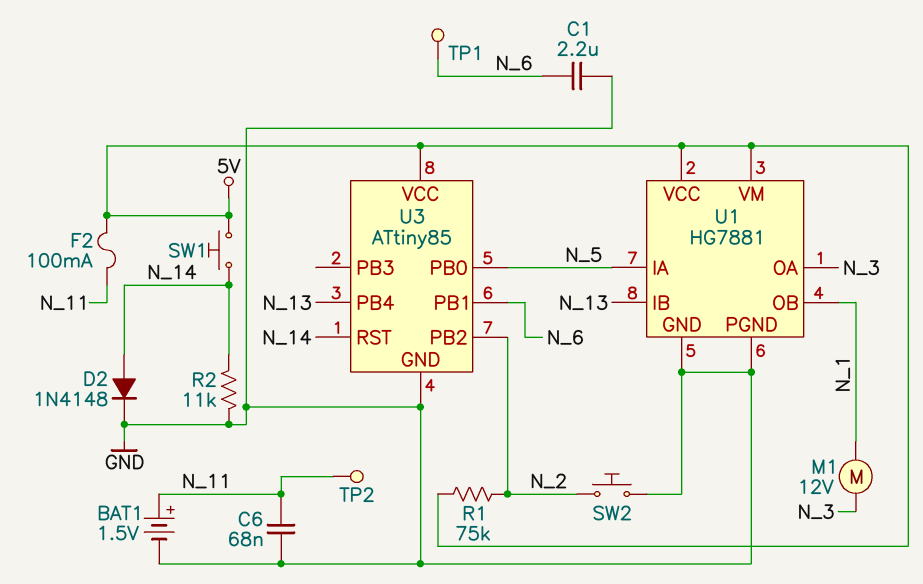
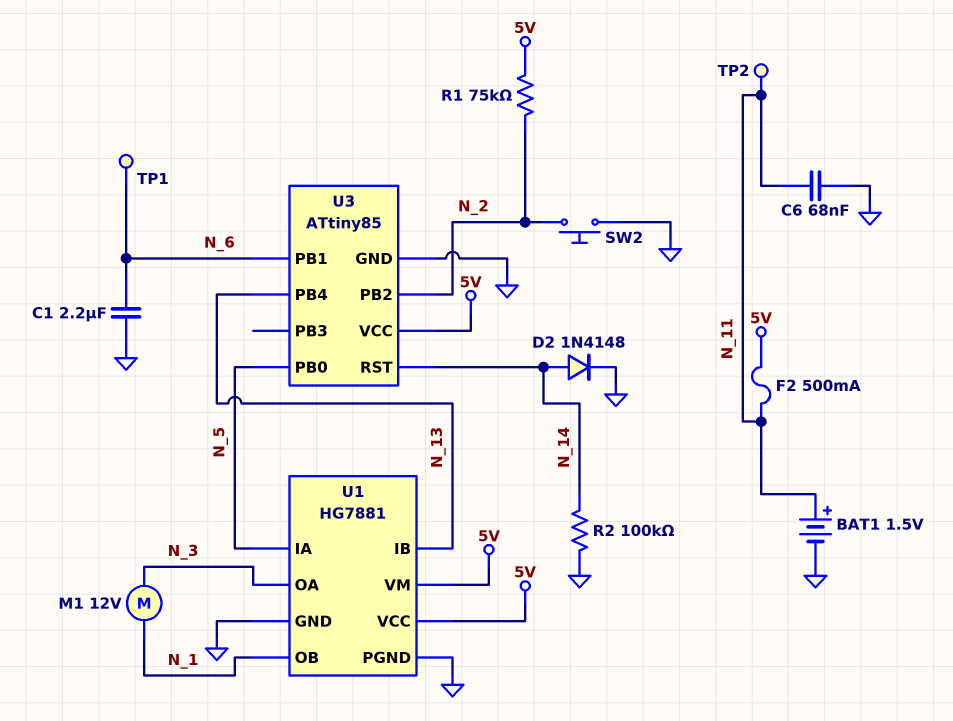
F2: 100mA (5V, N_11) -> 500mA (5V, N_11)
R2: 11k (GND, N_14) -> 100k (GND, N_14)
SW1: button (5V, N_14) -> none

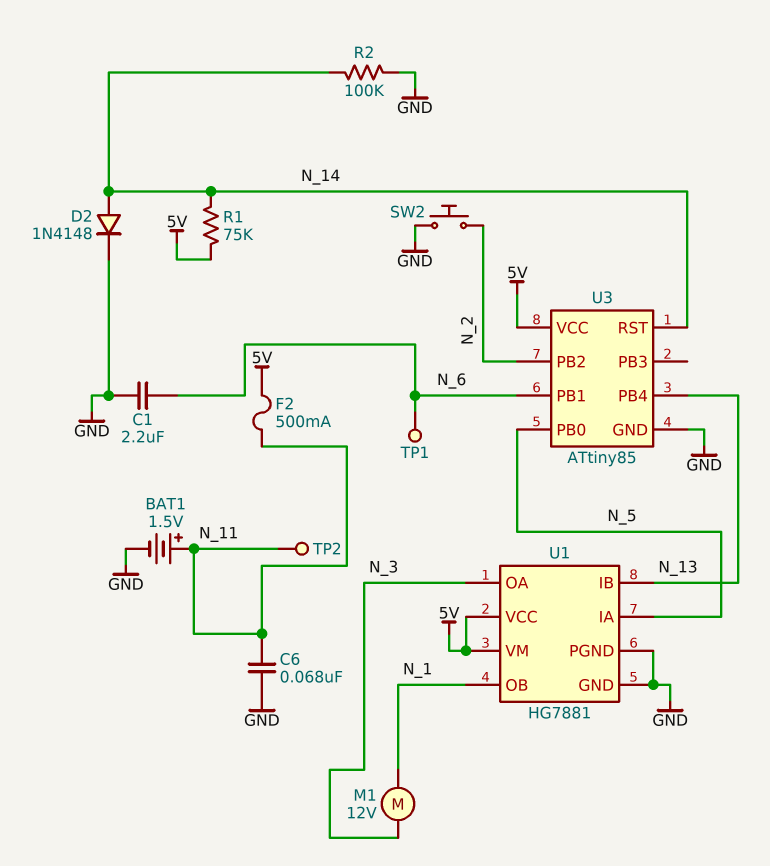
R1: 75k (5V, N_2) -> 75k (5V, N_14)

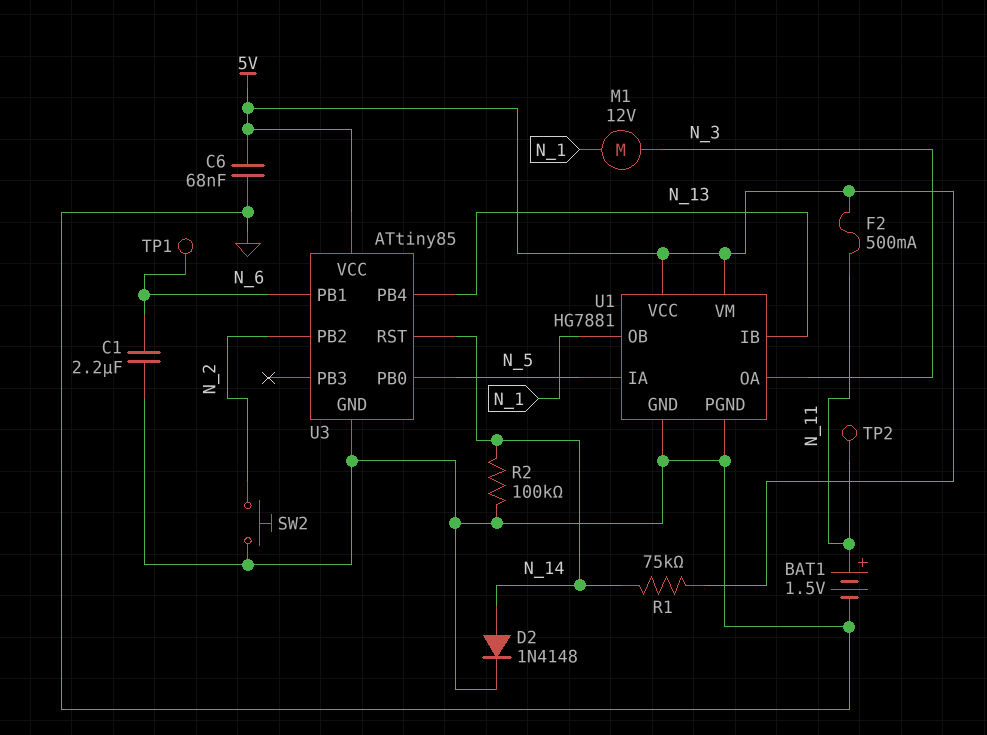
C6: 68nF (GND, N_11) -> 68nF (5V, GND)

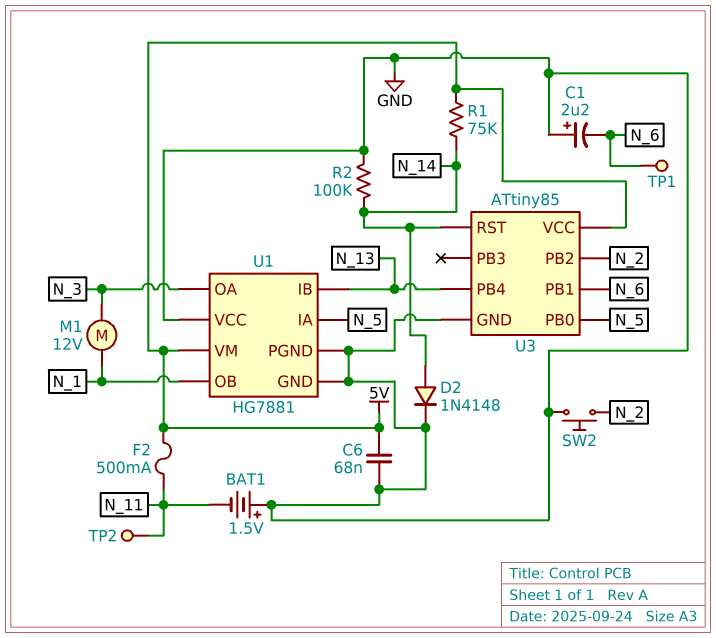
BAT1: 1.5V (plus N_11, minus GND) -> 1.5V (plus GND, minus N_11)
C1: 2.2uF (GND, N_6) -> 2.2uF (plus GND, minus N_6)
U1 pin VCC: 5V -> GND

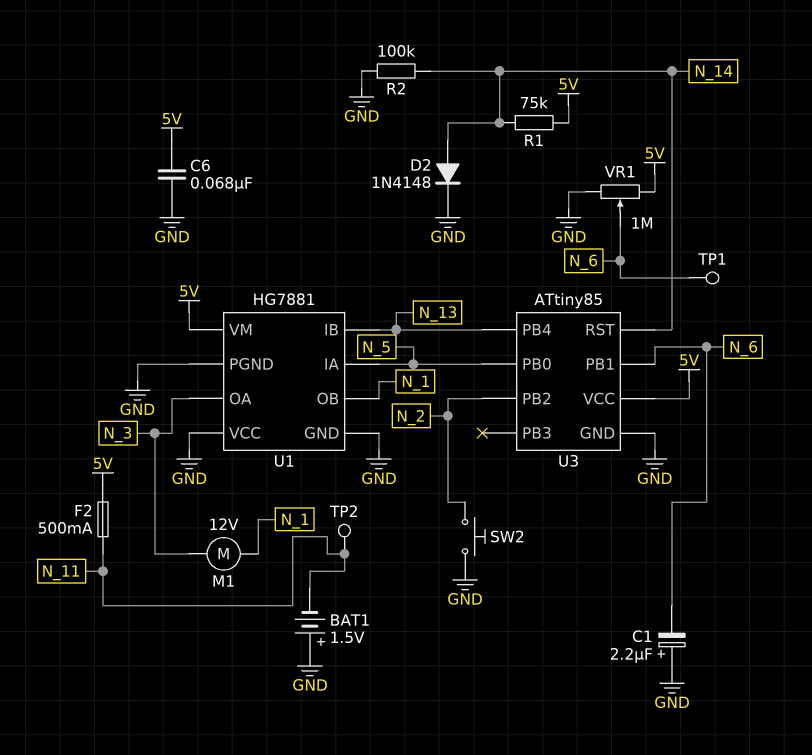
VR1: none -> 1M (5V, GND, wiper N_6)

